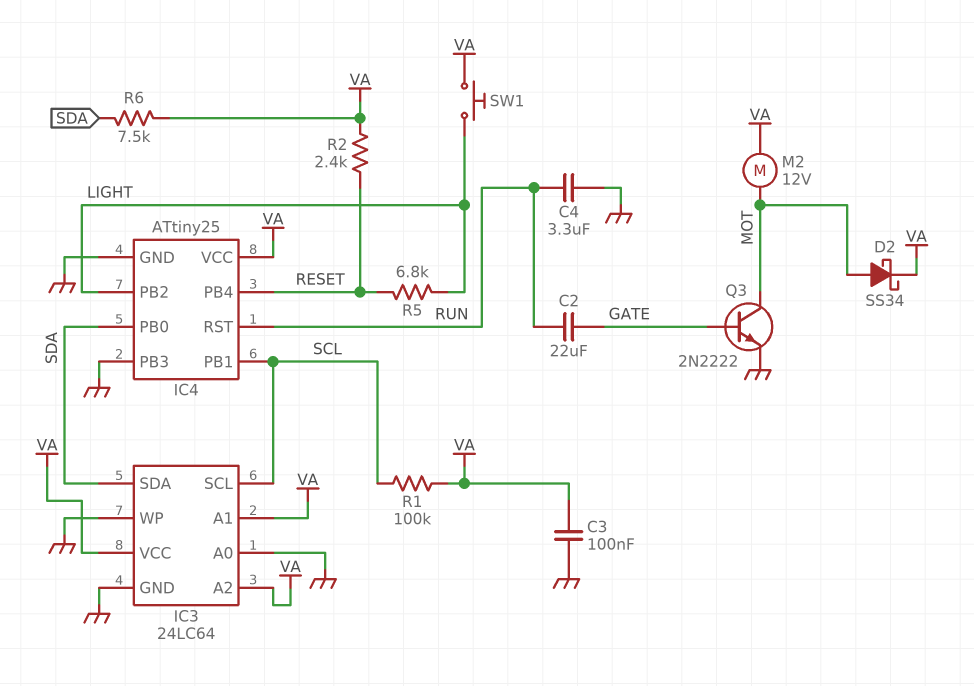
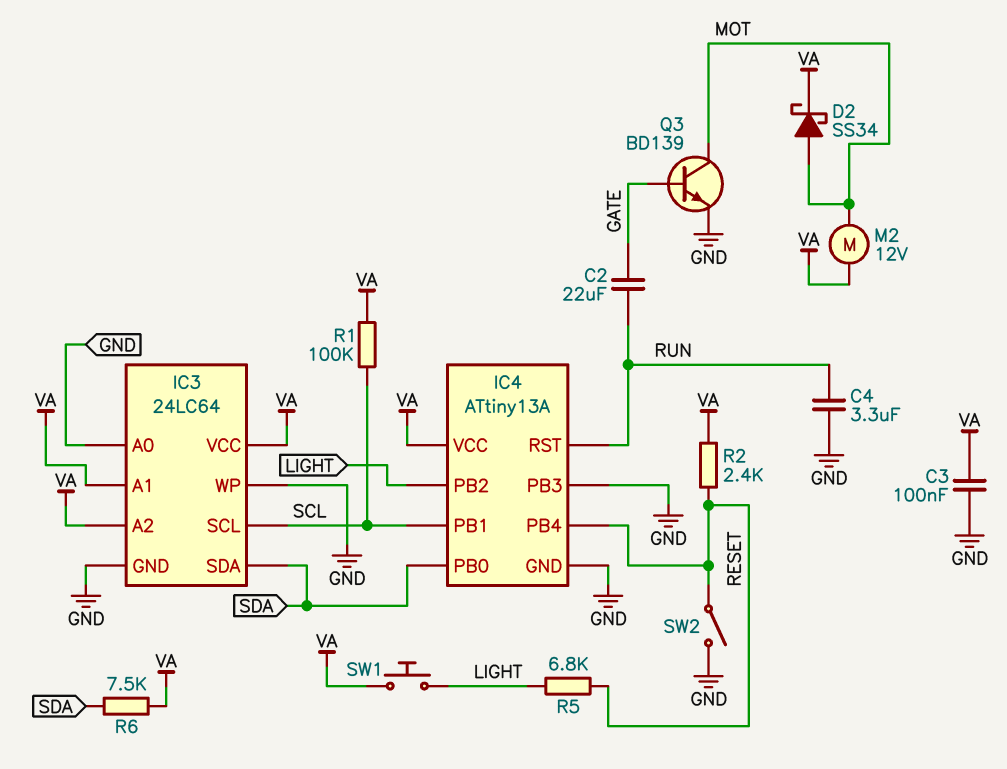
IC4: ATtiny25 -> ATtiny13A
Q3: NPN 2N2222 (B GATE, C MOT, E GND) -> NPN BD139 (B GATE, C MOT, E GND)
SW2: none -> switch (GND, RESET)

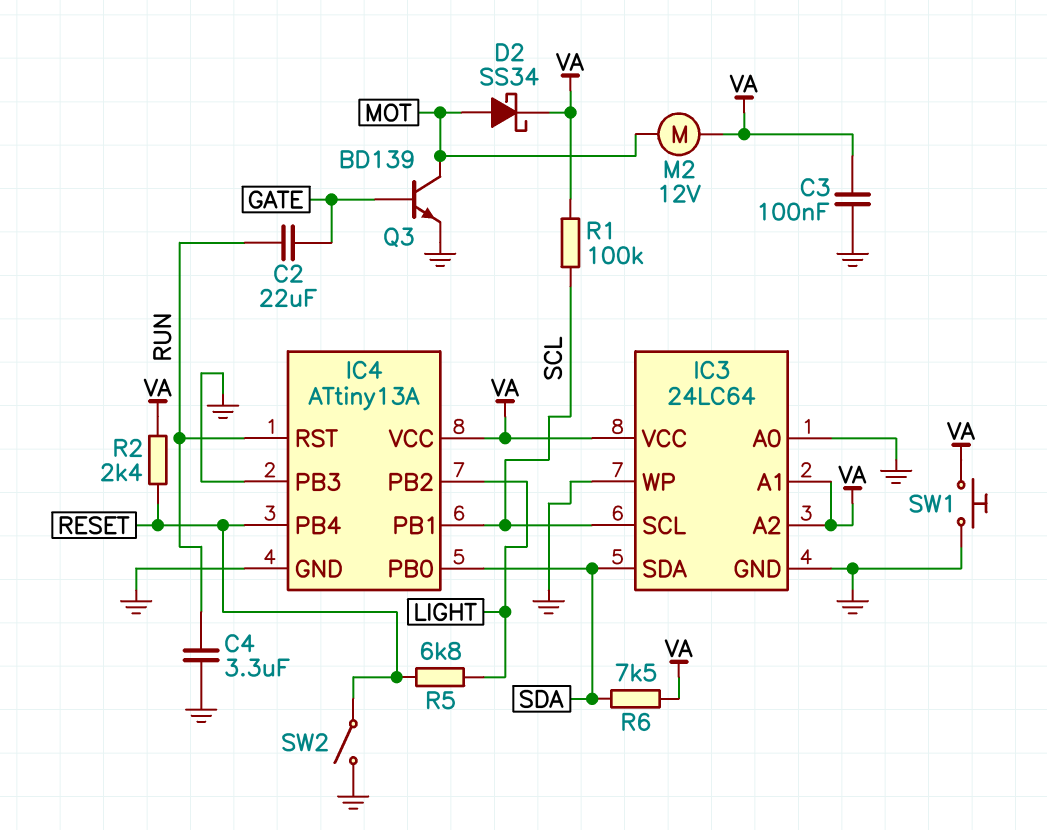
SW1: button (LIGHT, VA) -> button (GND, VA)

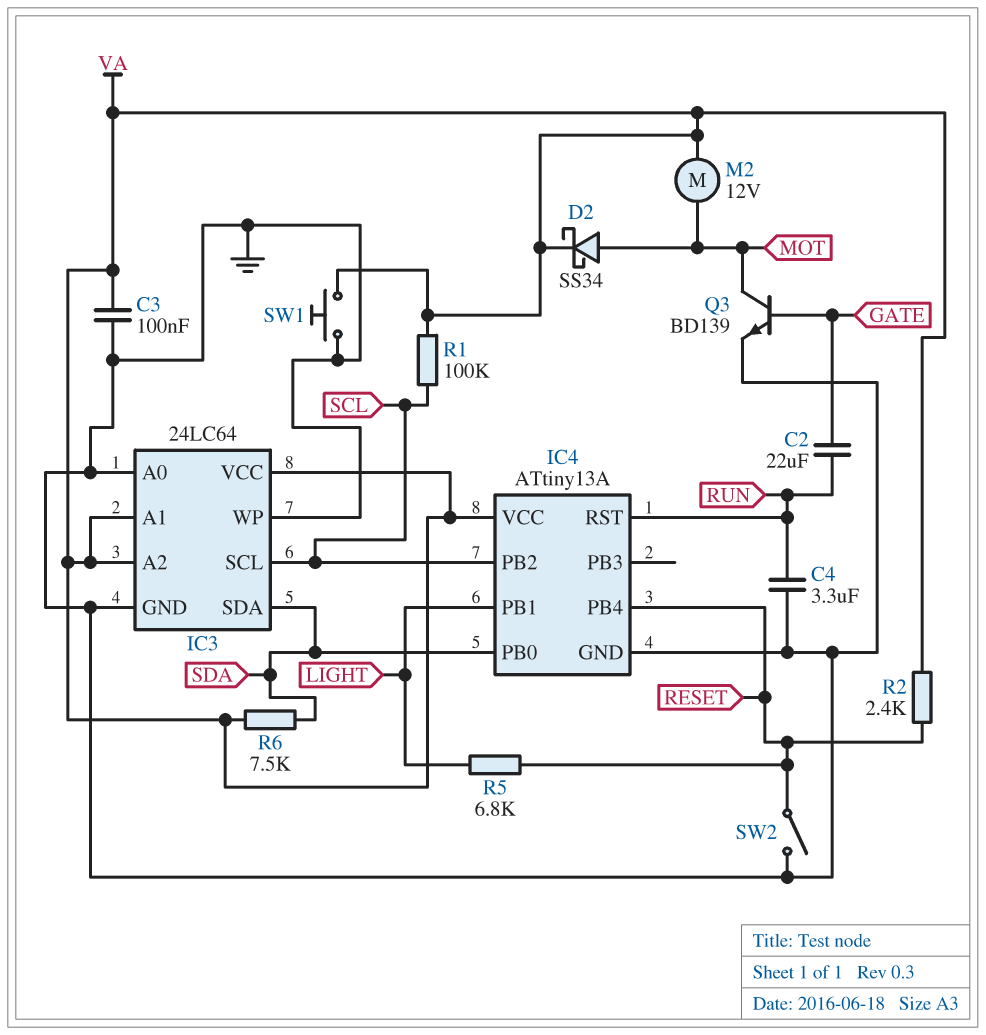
IC4 pin PB1: SCL -> LIGHT
IC4 pin PB2: LIGHT -> SCL
IC4 pin PB3: GND -> none

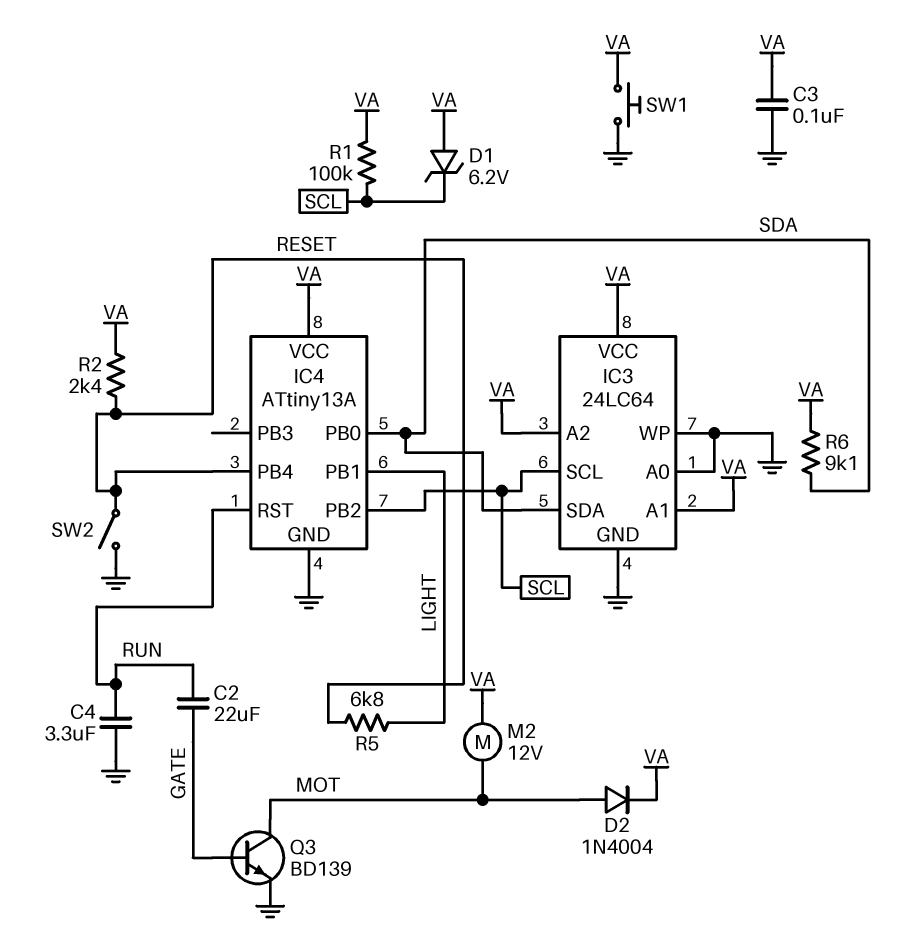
D1: none -> zener 6.2V (A VA, K SCL)
D2: schottky SS34 (A MOT, K VA) -> diode 1N4004 (A MOT, K VA)
R6: 7.5k (SDA, VA) -> 9.1k (SDA, VA)

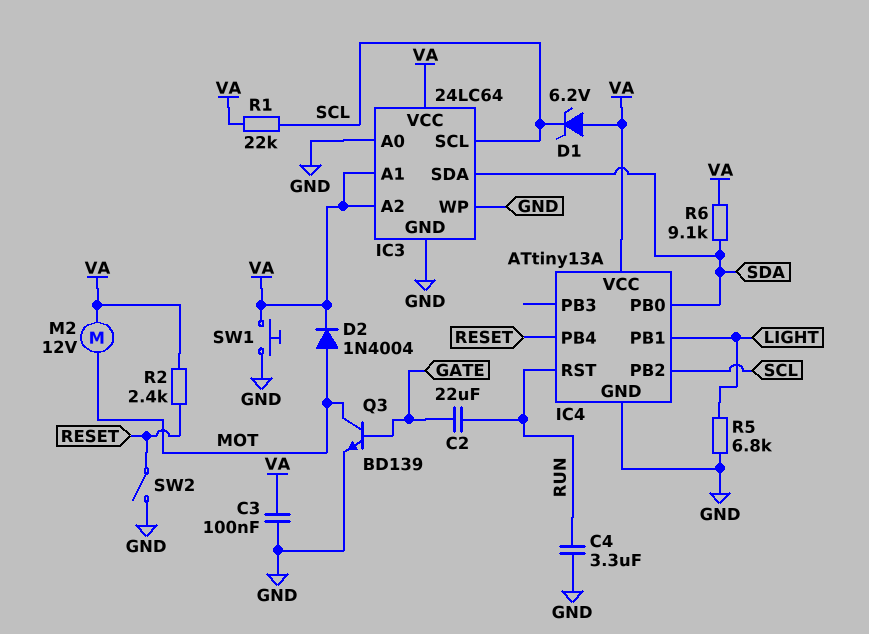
R1: 100k (SCL, VA) -> 22k (SCL, VA)
R5: 6.8k (LIGHT, RESET) -> 6.8k (GND, LIGHT)

